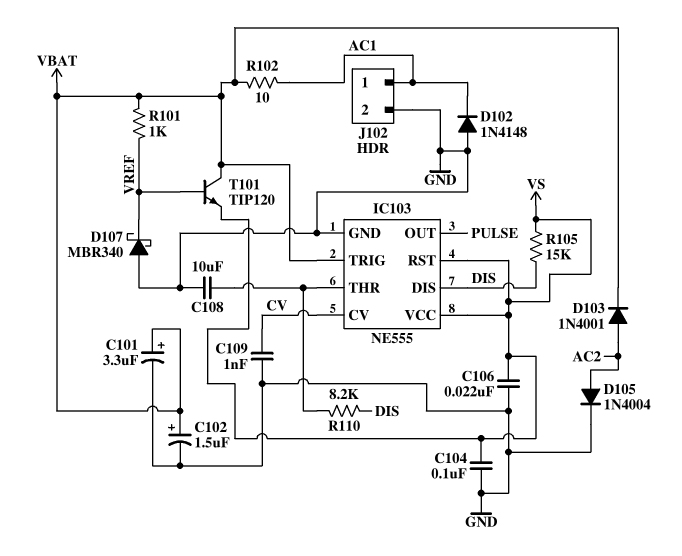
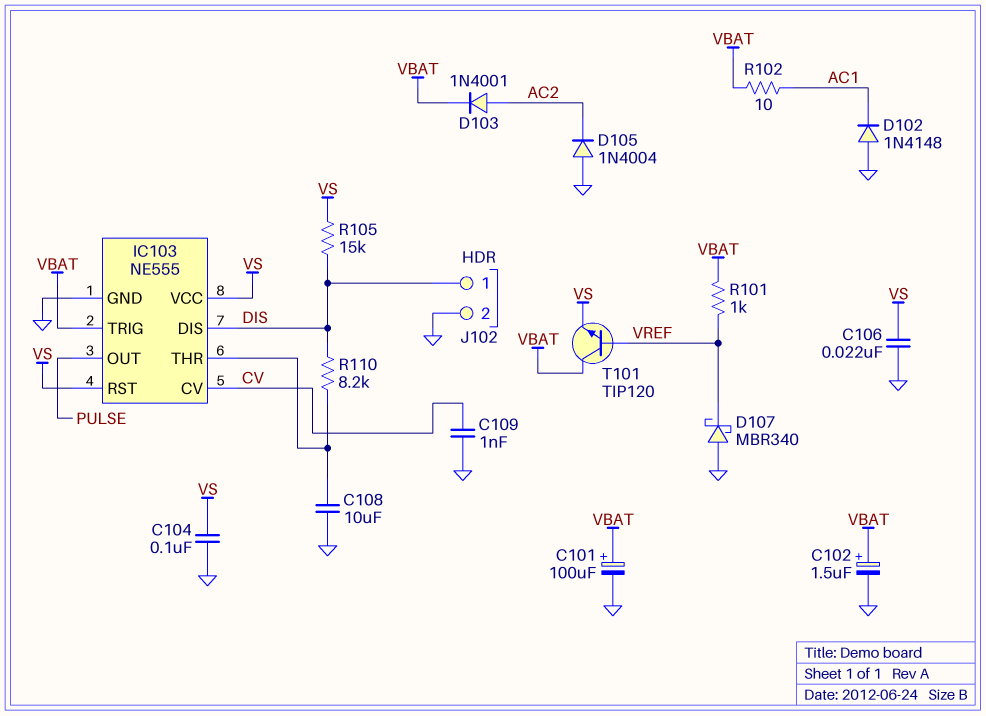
C101: 3.3uF (plus VBAT, minus GND) -> 100uF (plus VBAT, minus GND)
D105: diode 1N4004 (A AC2, K GND) -> diode 1N4004 (A GND, K AC2)
J102 pin 1: AC1 -> DIS

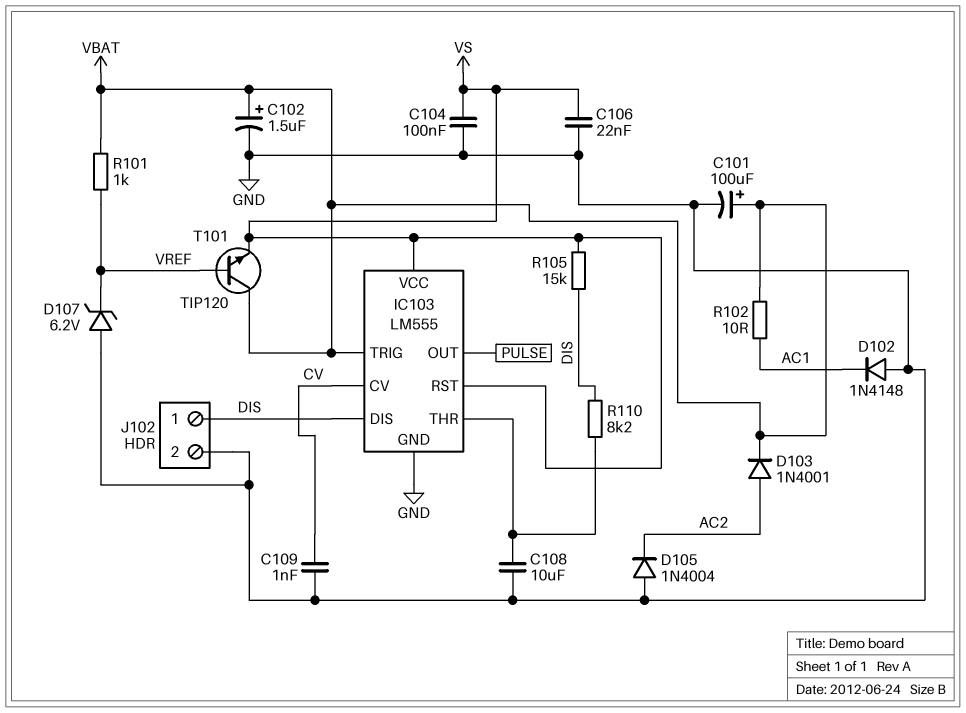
D107: schottky MBR340 (A GND, K VREF) -> zener 6.2V (A GND, K VREF)
IC103: NE555 -> LM555

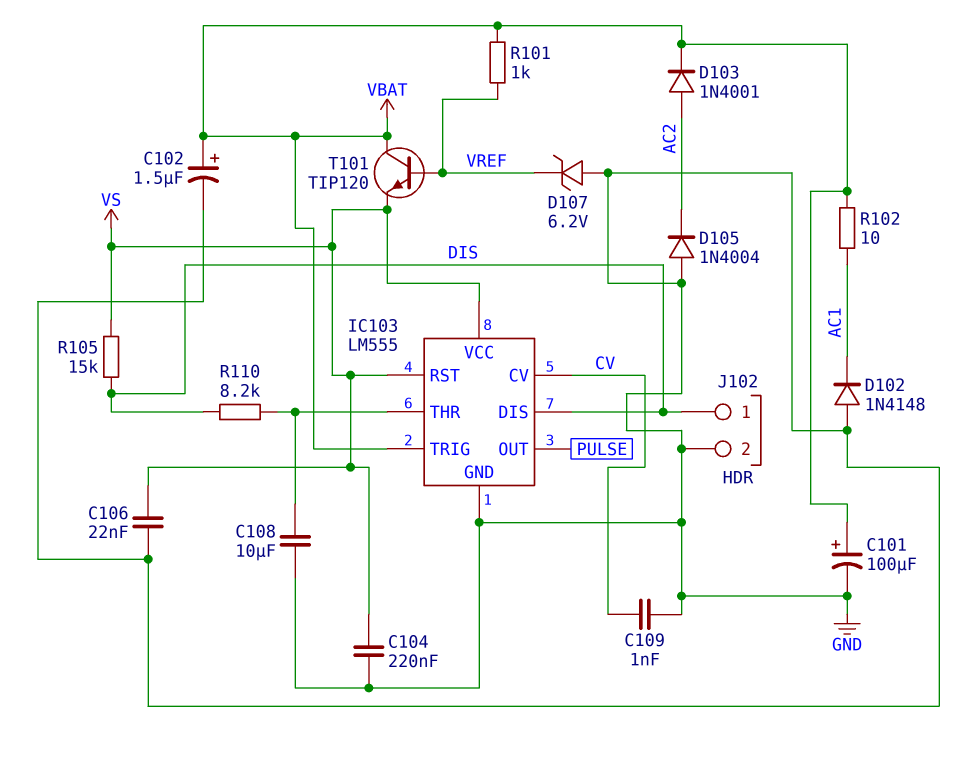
C104: 100nF (GND, VS) -> 220nF (GND, VS)

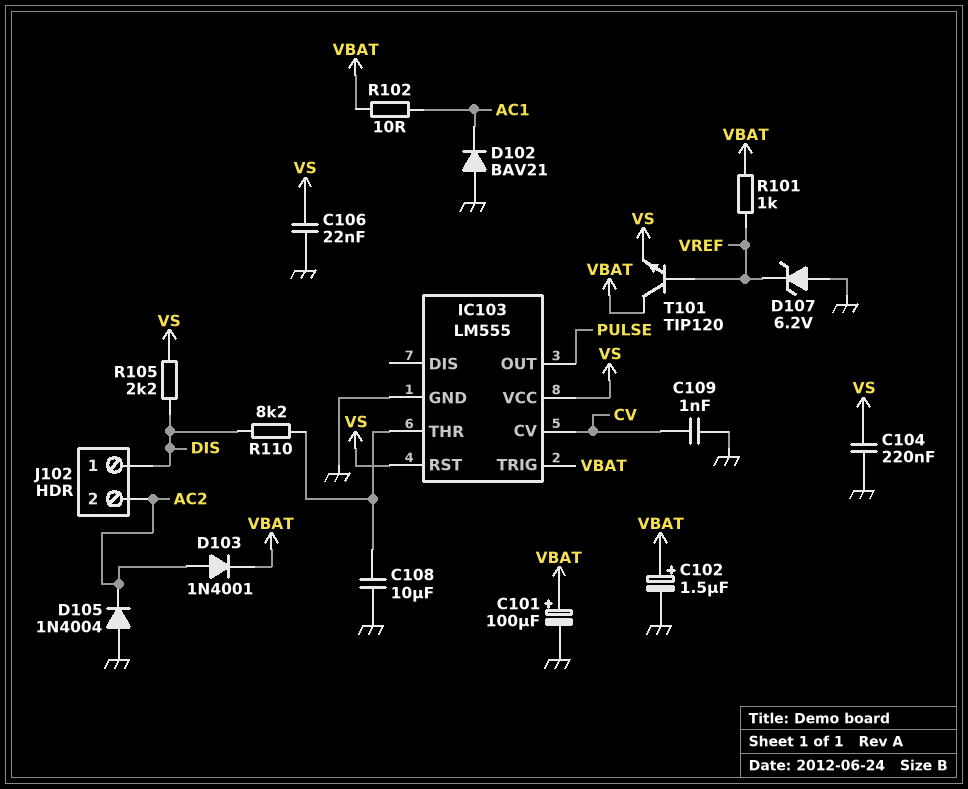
D102: diode 1N4148 (A GND, K AC1) -> diode BAV21 (A GND, K AC1)
IC103 pin DIS: DIS -> none
J102 pin 2: GND -> AC2
R105: 15k (DIS, VS) -> 2.2k (DIS, VS)

